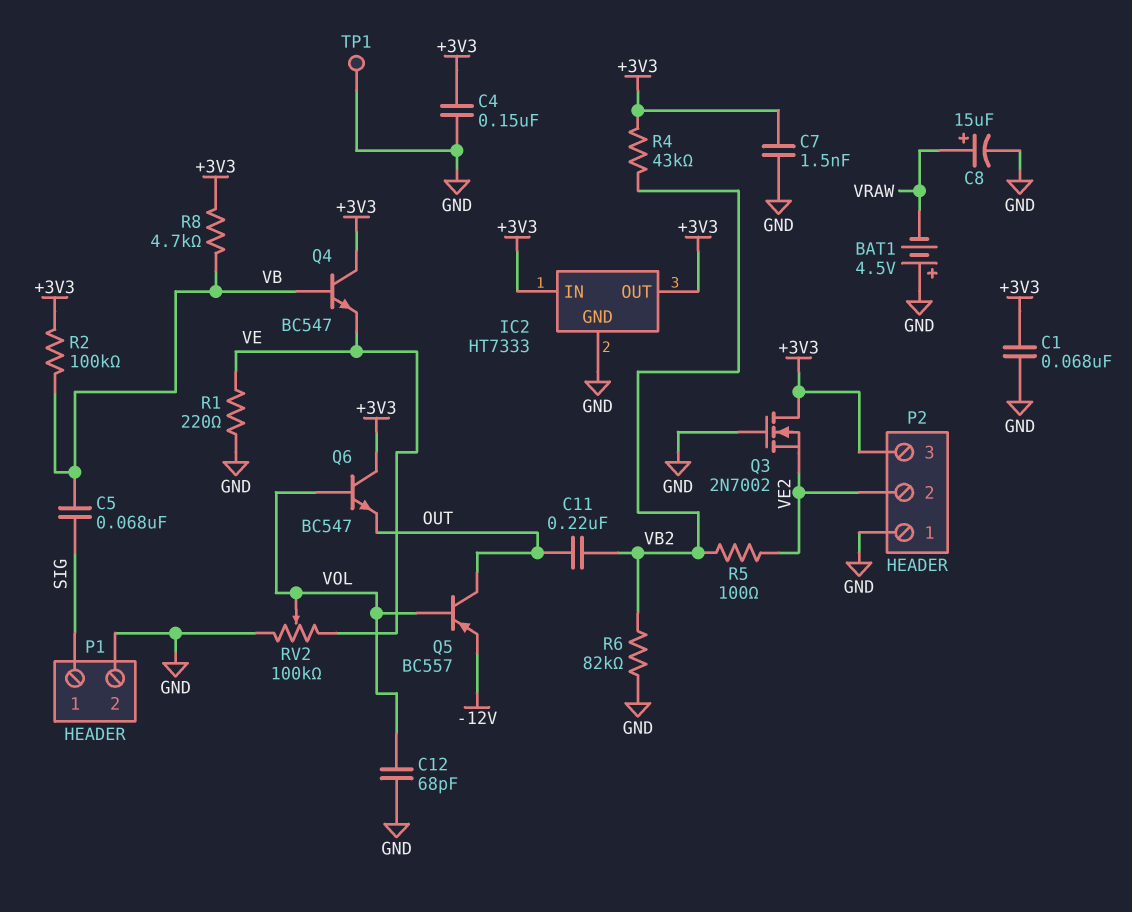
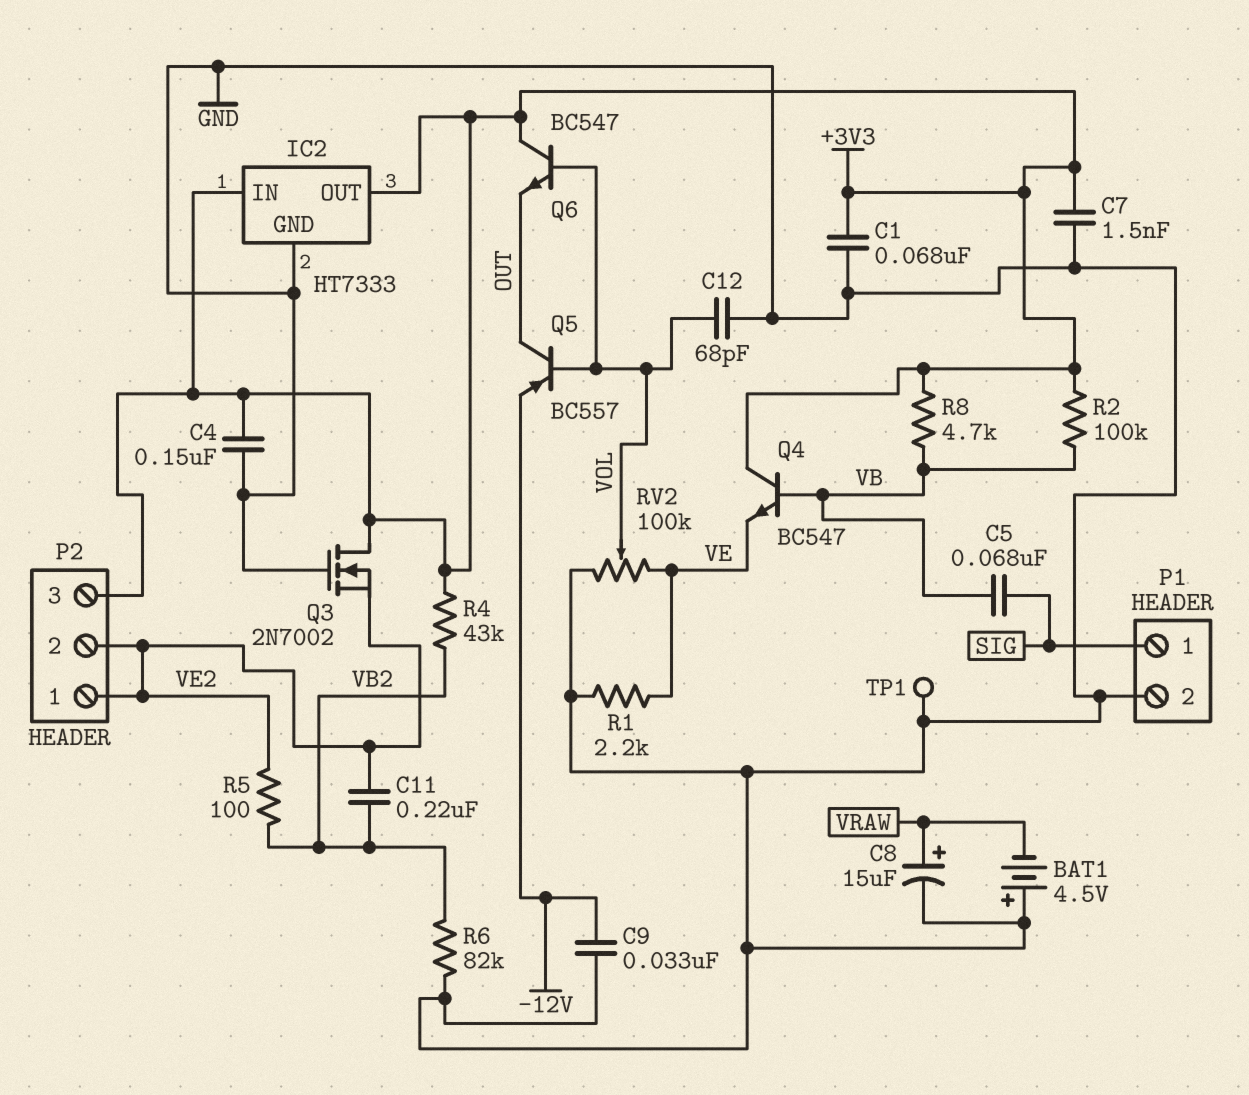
C9: none -> 33nF (-12V, GND)
C11: 220nF (OUT, VB2) -> 220nF (VB2, VE2)
P2 pin 1: GND -> VE2
R1: 220 (GND, VE) -> 2.2k (GND, VE)

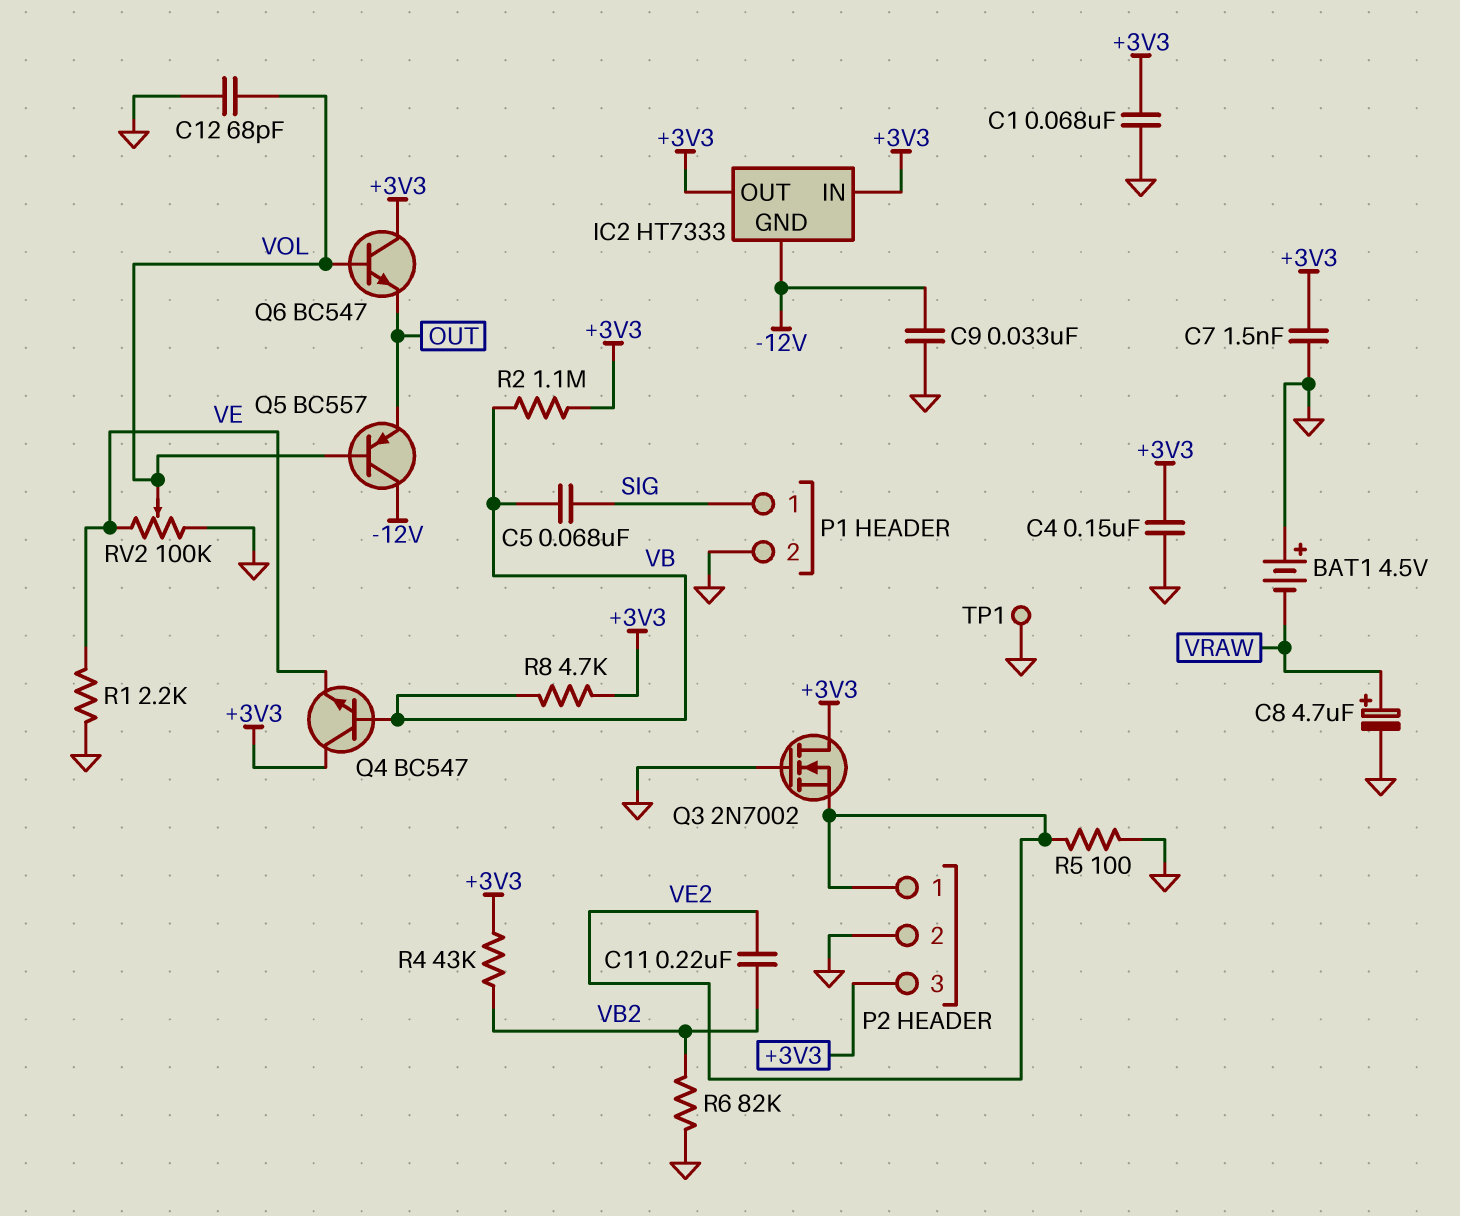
C8: 15uF (plus VRAW, minus GND) -> 4.7uF (plus VRAW, minus GND)
IC2 pin GND: GND -> -12V
P2 pin 2: VE2 -> GND
Q5: PNP BC557 (B VOL, C OUT, E -12V) -> PNP BC557 (B VOL, C -12V, E OUT)
R2: 100k (+3V3, VB) -> 1.1M (+3V3, VB)
R5: 100 (VB2, VE2) -> 100 (GND, VE2)

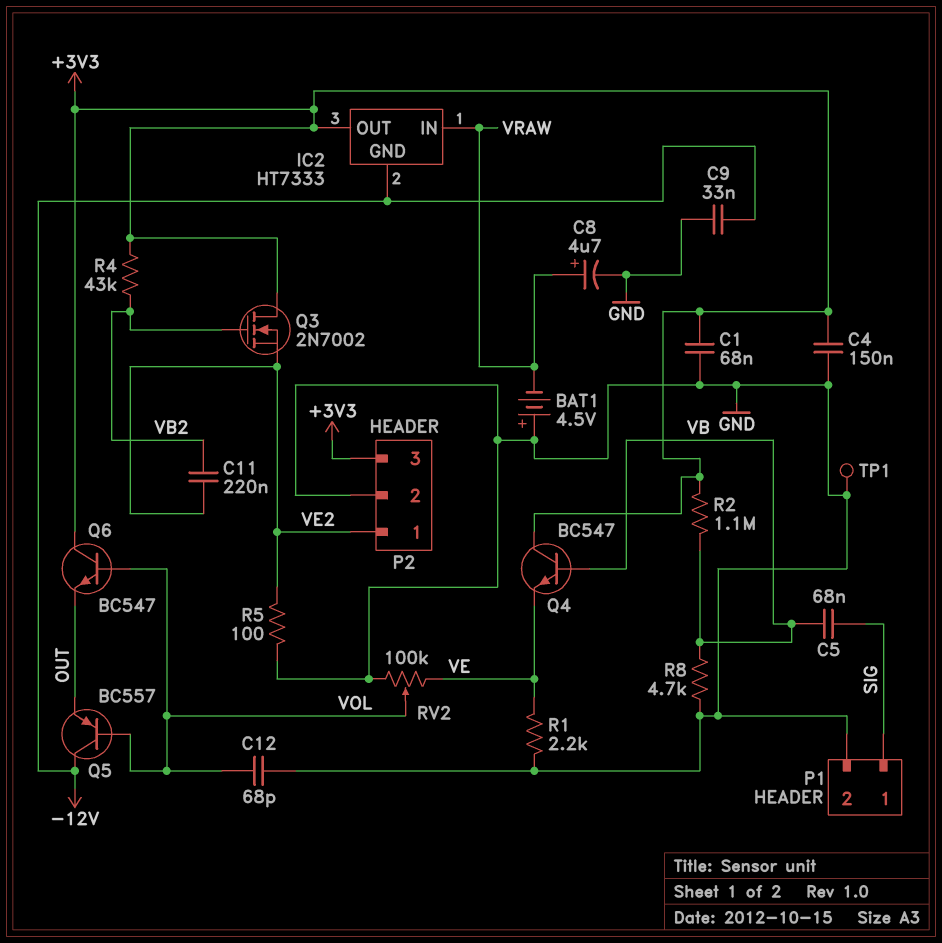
C7: 1.5nF (+3V3, GND) -> none
IC2 pin IN: +3V3 -> VRAW
Q3: NMOS 2N7002 (G GND, D +3V3, S VE2) -> NMOS 2N7002 (G VB2, D +3V3, S VE2)
R6: 82k (GND, VB2) -> none
R8: 4.7k (+3V3, VB) -> 4.7k (GND, VB)

